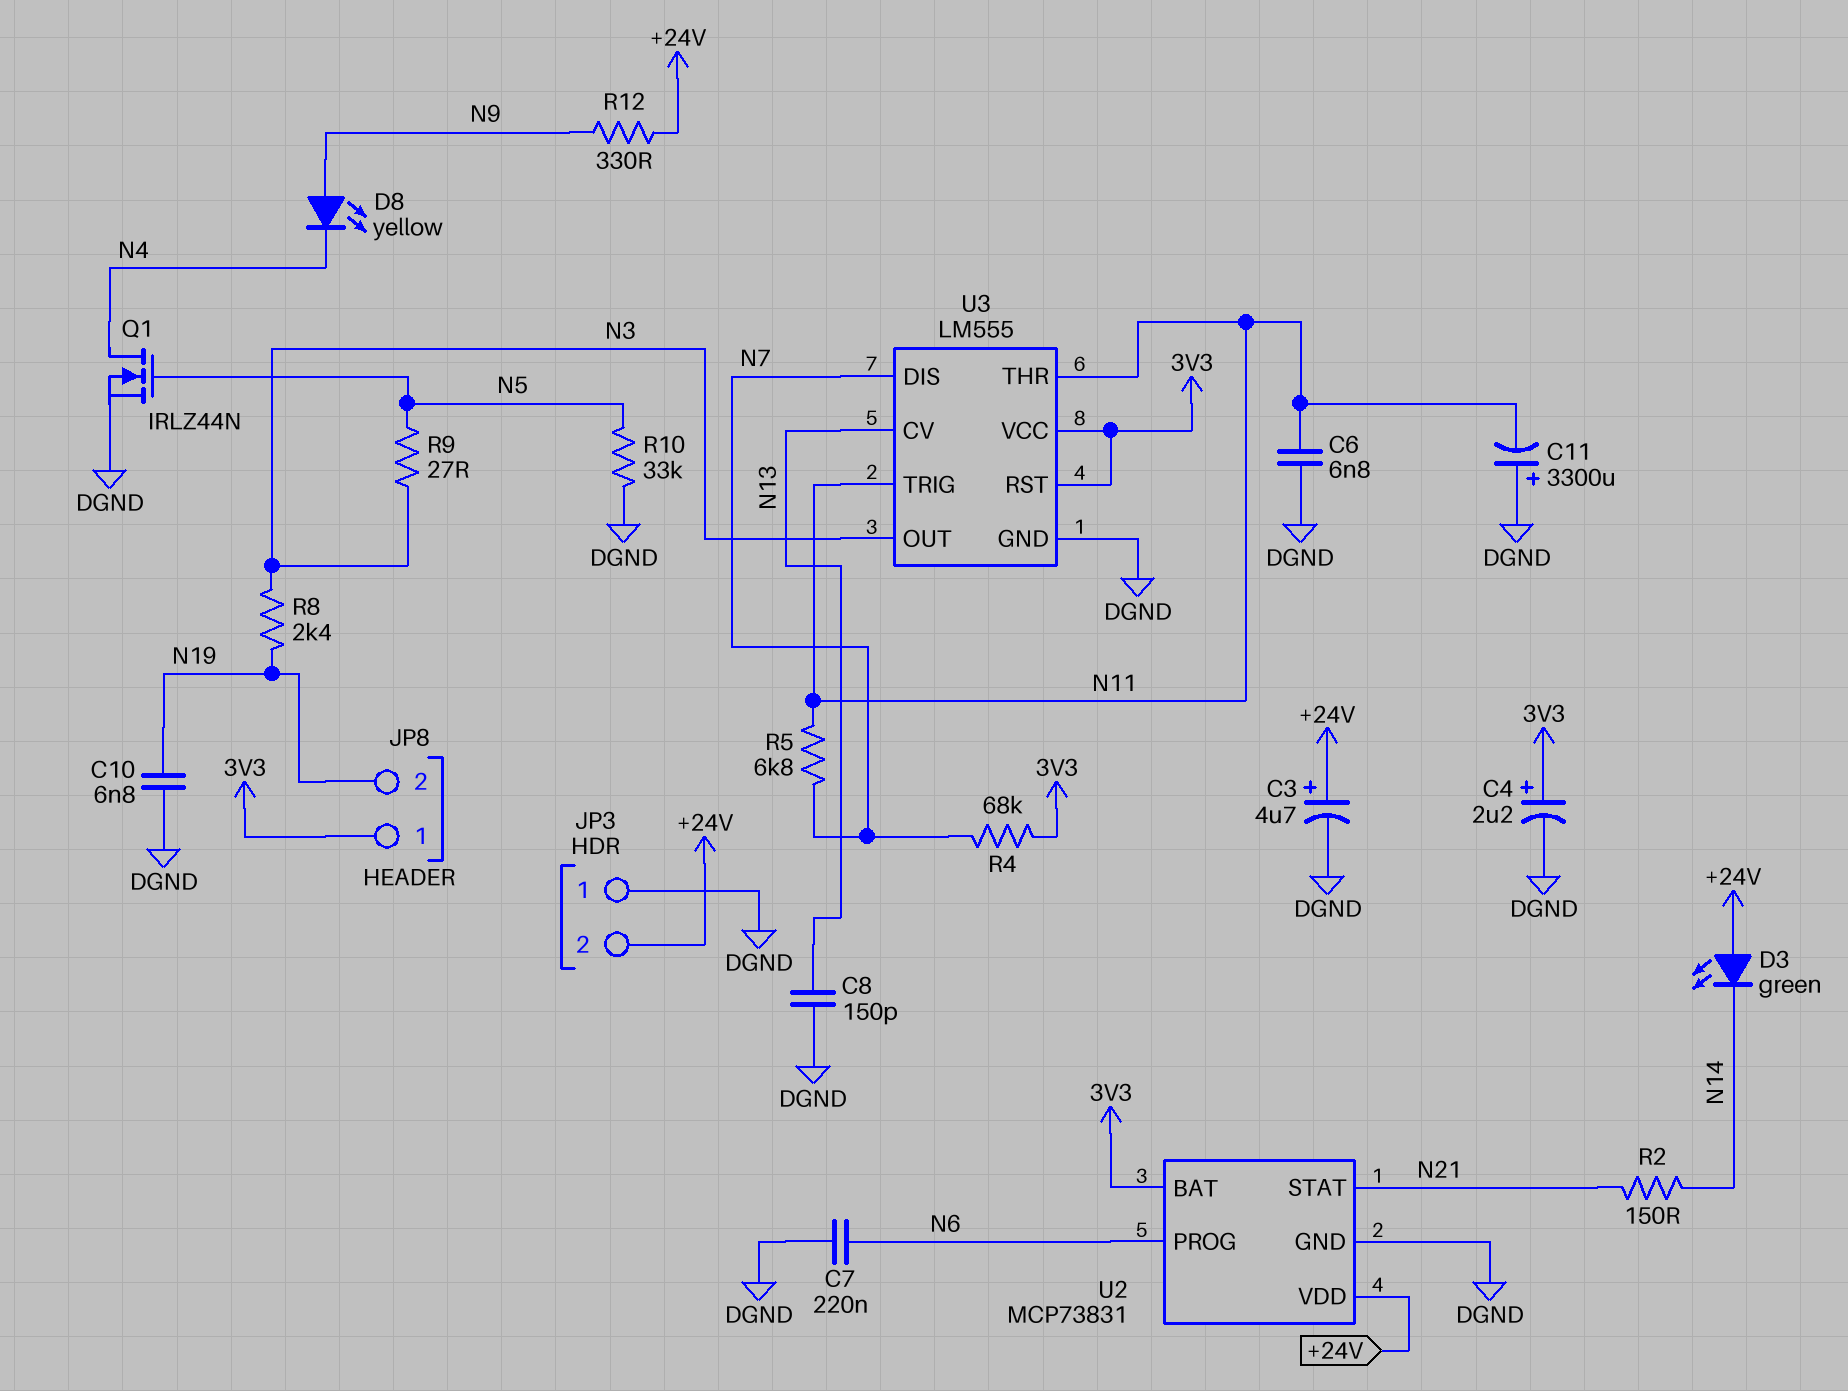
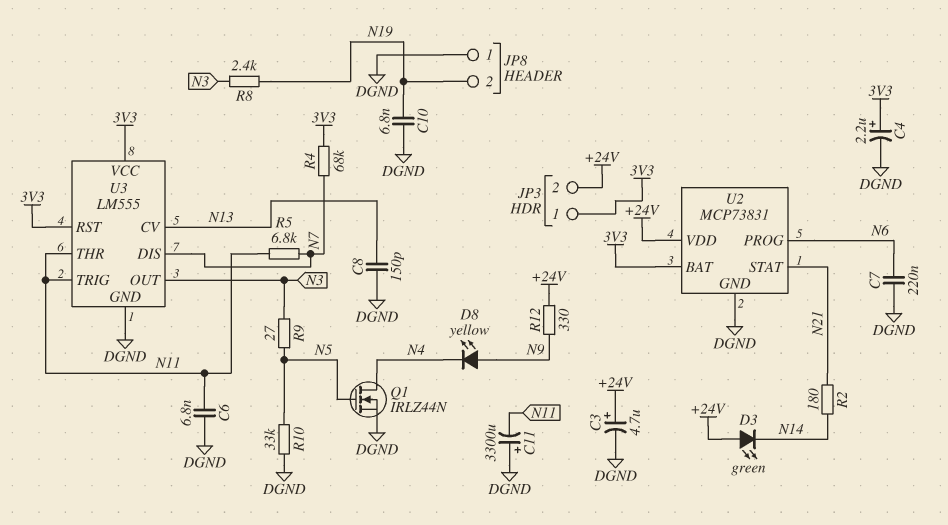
JP3 pin 1: DGND -> 3V3
JP8 pin 1: 3V3 -> DGND
R2: 150 (N14, N21) -> 180 (N14, N21)

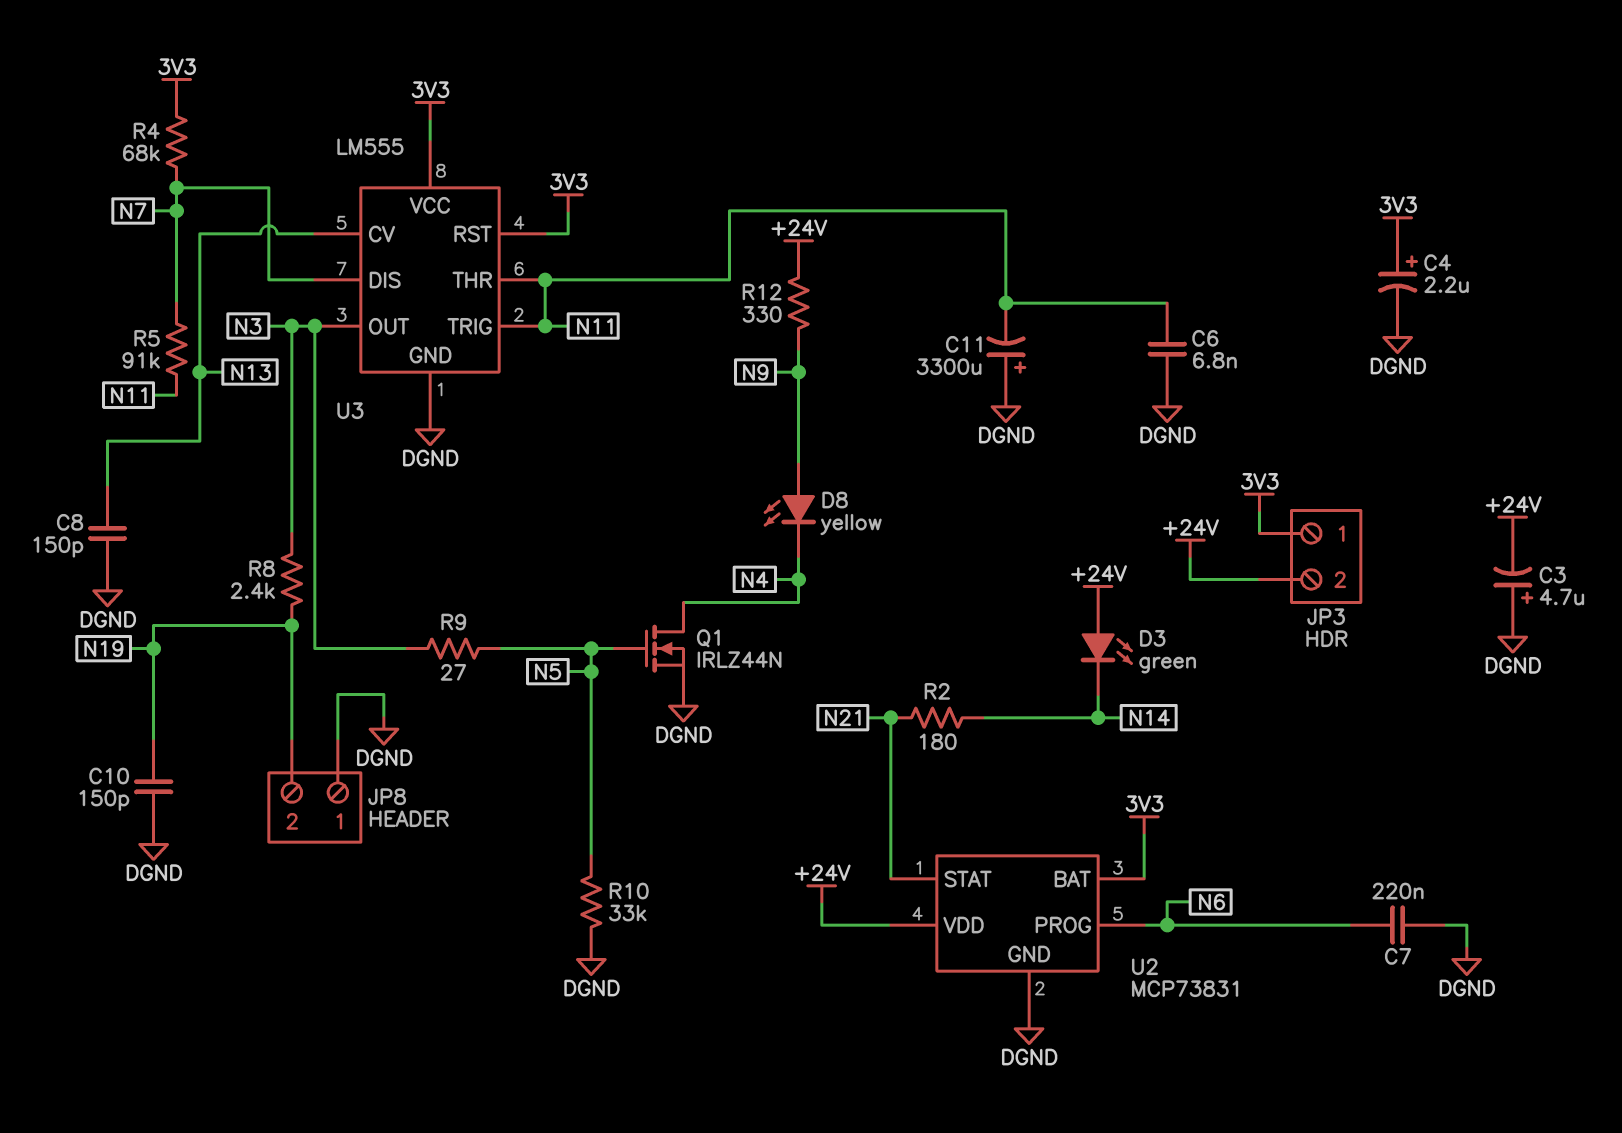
C3: 4.7uF (plus +24V, minus DGND) -> 4.7uF (plus DGND, minus +24V)
C10: 6.8nF (DGND, N19) -> 150pF (DGND, N19)
R5: 6.8k (N7, N11) -> 91k (N7, N11)

